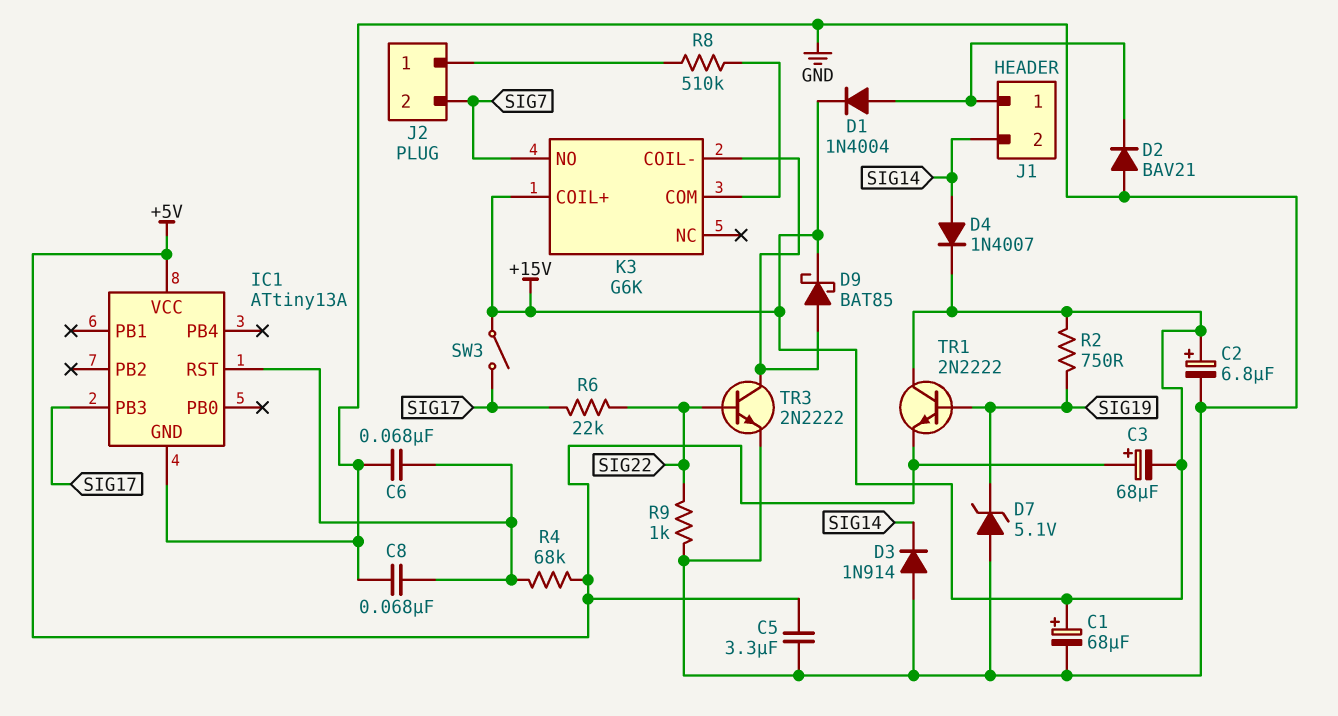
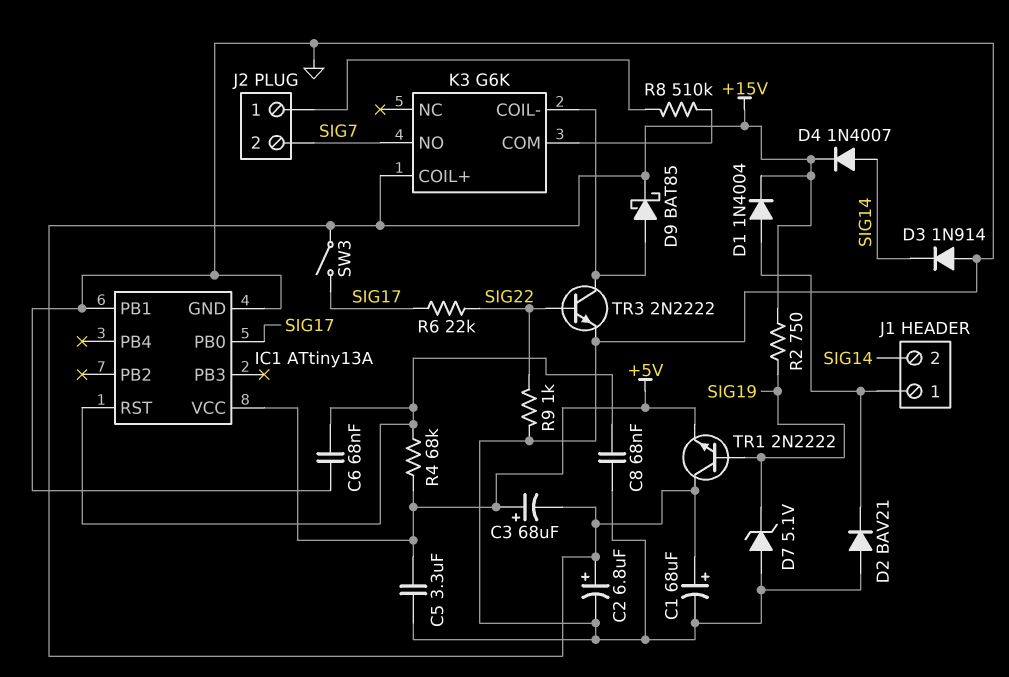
IC1 pin PB0: none -> SIG17
IC1 pin PB1: none -> GND
IC1 pin PB3: SIG17 -> none

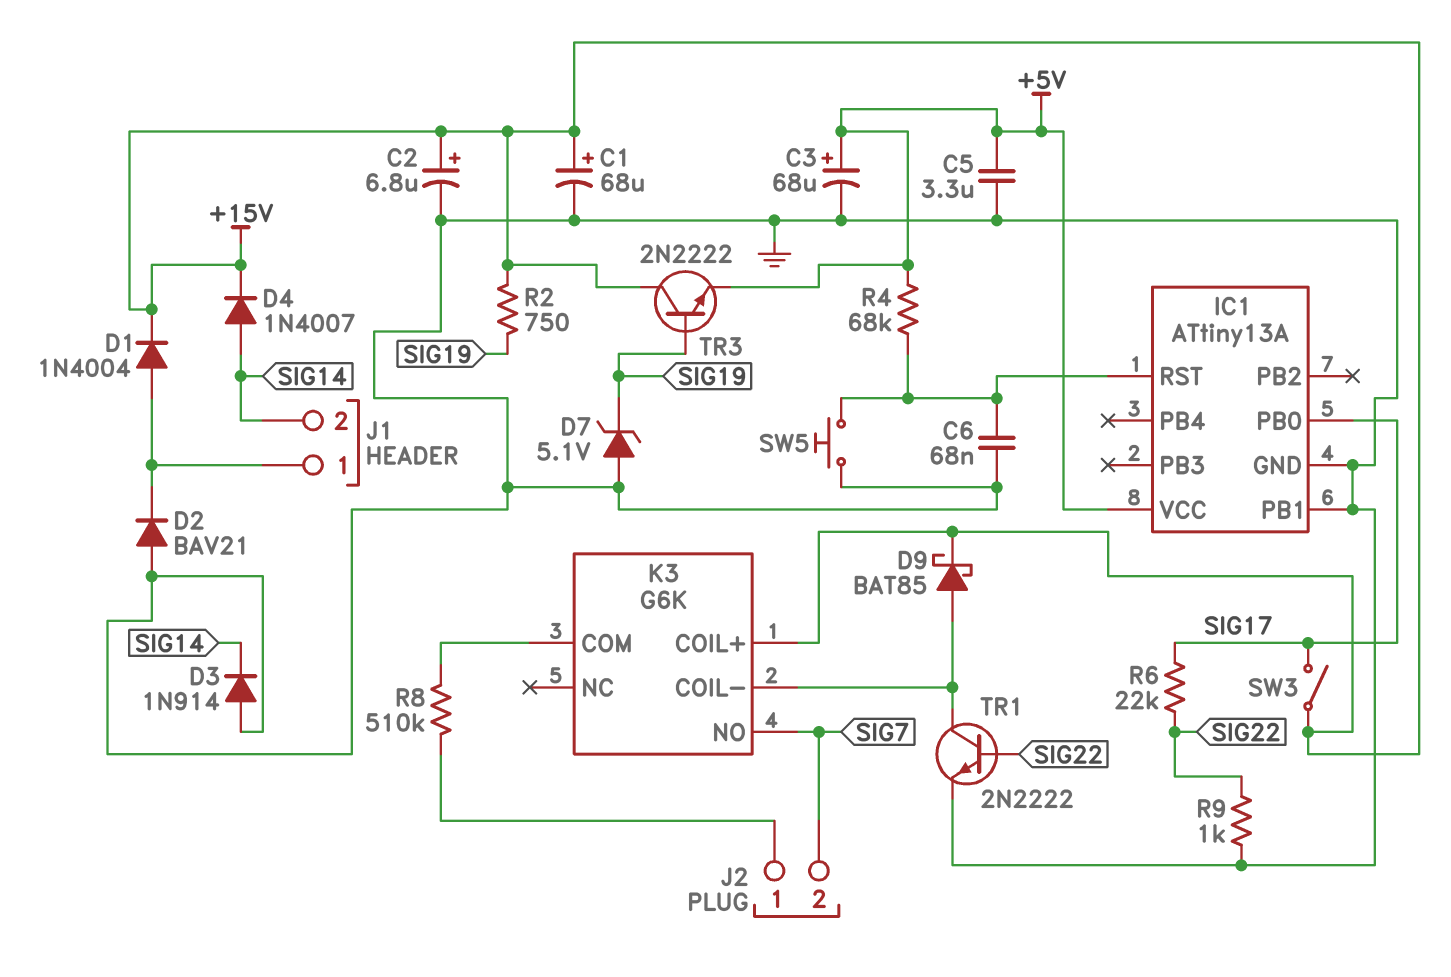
C3: 68uF (plus +5V, minus +15V) -> 68uF (plus +5V, minus GND)
C8: 68nF (GND, IC1/RST) -> none
SW5: none -> button (GND, IC1/RST)
TR1: NPN 2N2222 (B SIG19, C +15V, E +5V) -> NPN 2N2222 (B SIG22, C K3/COIL-, E GND)
TR3: NPN 2N2222 (B SIG22, C K3/COIL-, E GND) -> NPN 2N2222 (B SIG19, C +15V, E +5V)

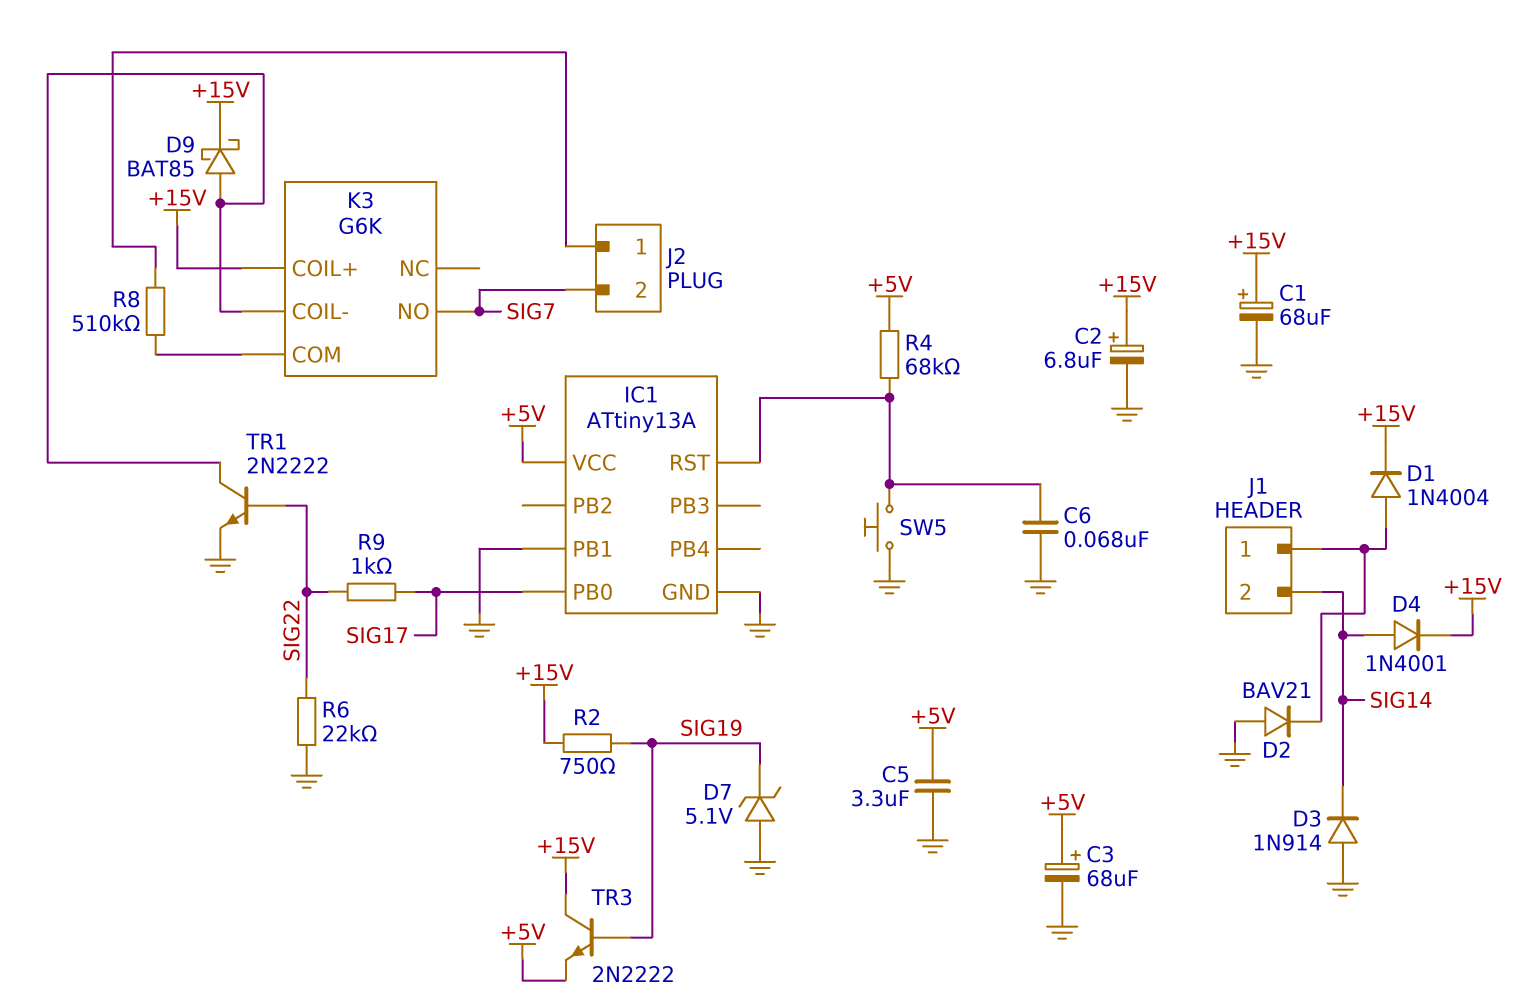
D4: diode 1N4007 (A SIG14, K +15V) -> diode 1N4001 (A SIG14, K +15V)
R6: 22k (SIG17, SIG22) -> 22k (GND, SIG22)
R9: 1k (GND, SIG22) -> 1k (SIG17, SIG22)
SW3: switch (+15V, SIG17) -> none

